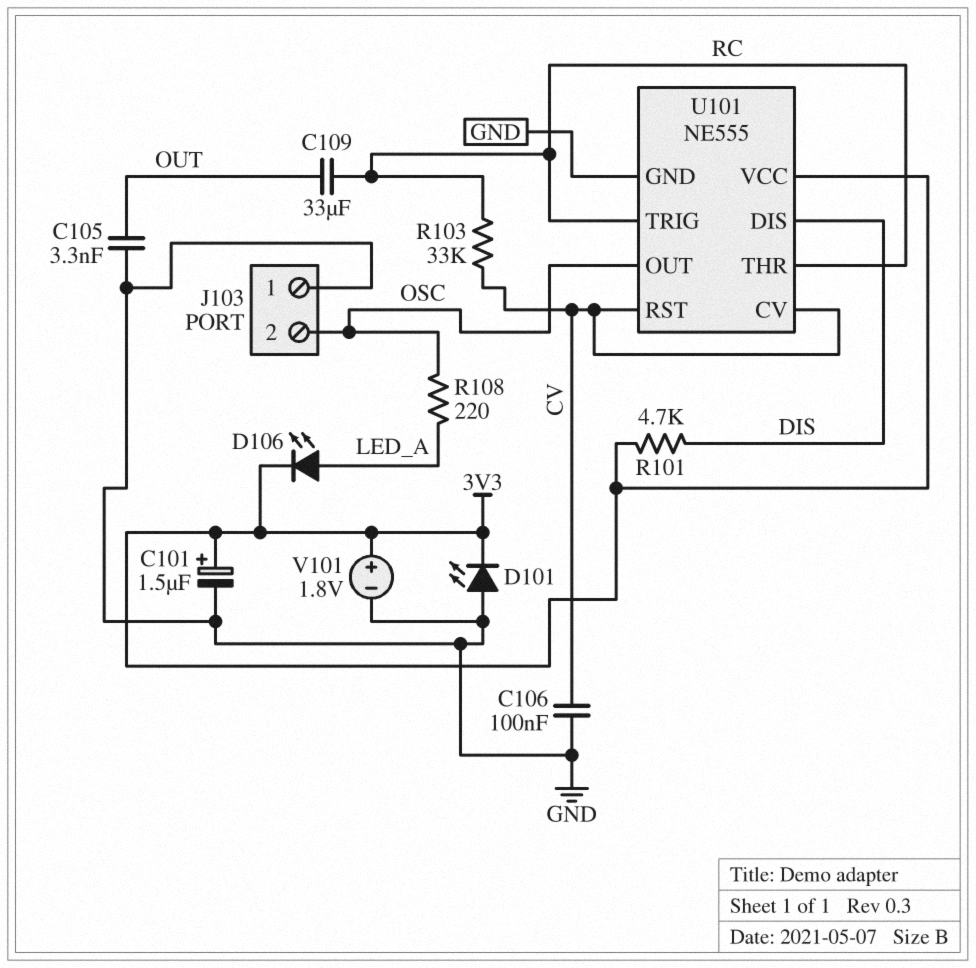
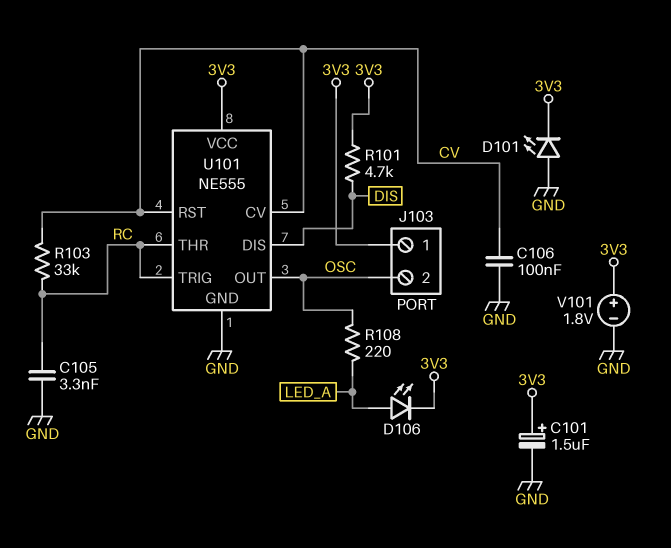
C105: 3.3nF (GND, OUT) -> 3.3nF (GND, RC)
C109: 33uF (OUT, RC) -> none
J103 pin 1: GND -> 3V3

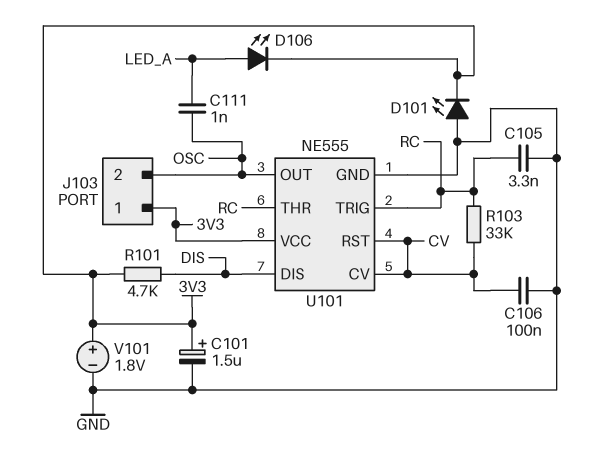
C111: none -> 1nF (LED_A, OSC)
R108: 220 (LED_A, OSC) -> none

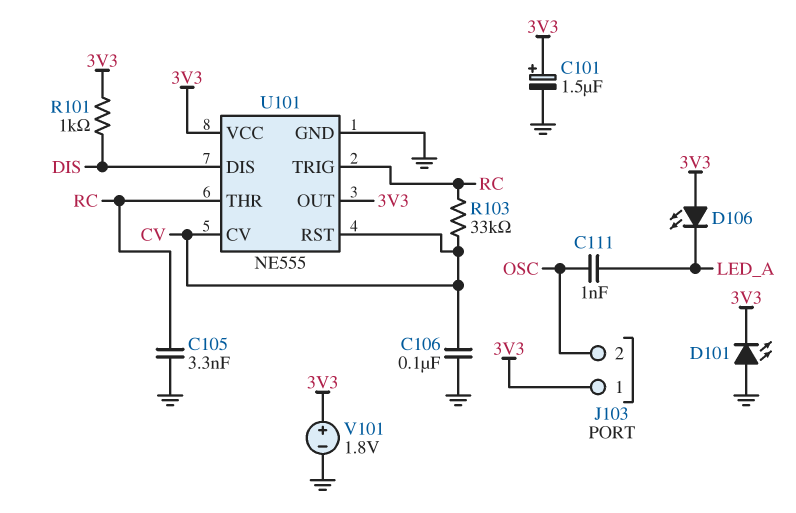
D106: LED (A LED_A, K 3V3) -> LED (A 3V3, K LED_A)
R101: 4.7k (3V3, DIS) -> 1k (3V3, DIS)
U101 pin OUT: OSC -> 3V3

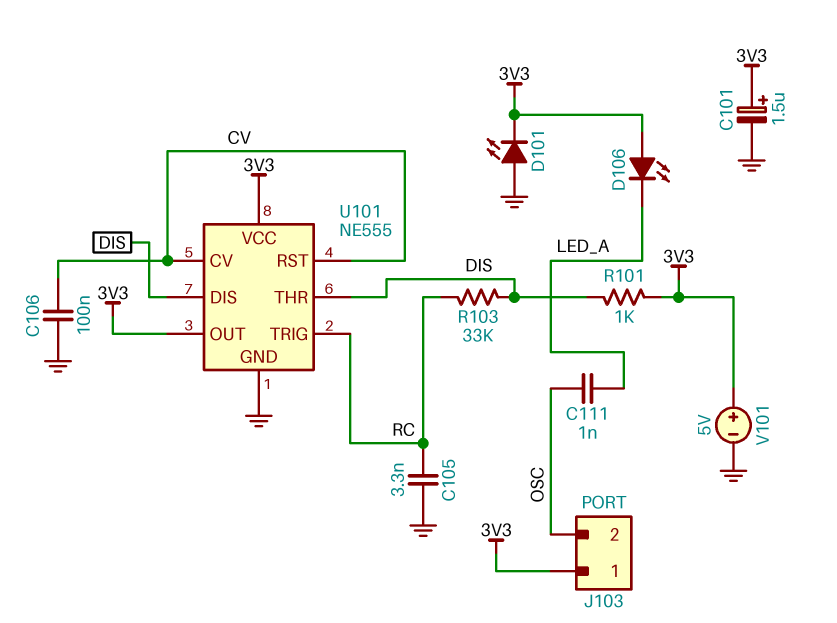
R103: 33k (CV, RC) -> 33k (DIS, RC)
U101 pin THR: RC -> DIS
V101: 1.8V (plus 3V3, minus GND) -> 5V (plus 3V3, minus GND)

